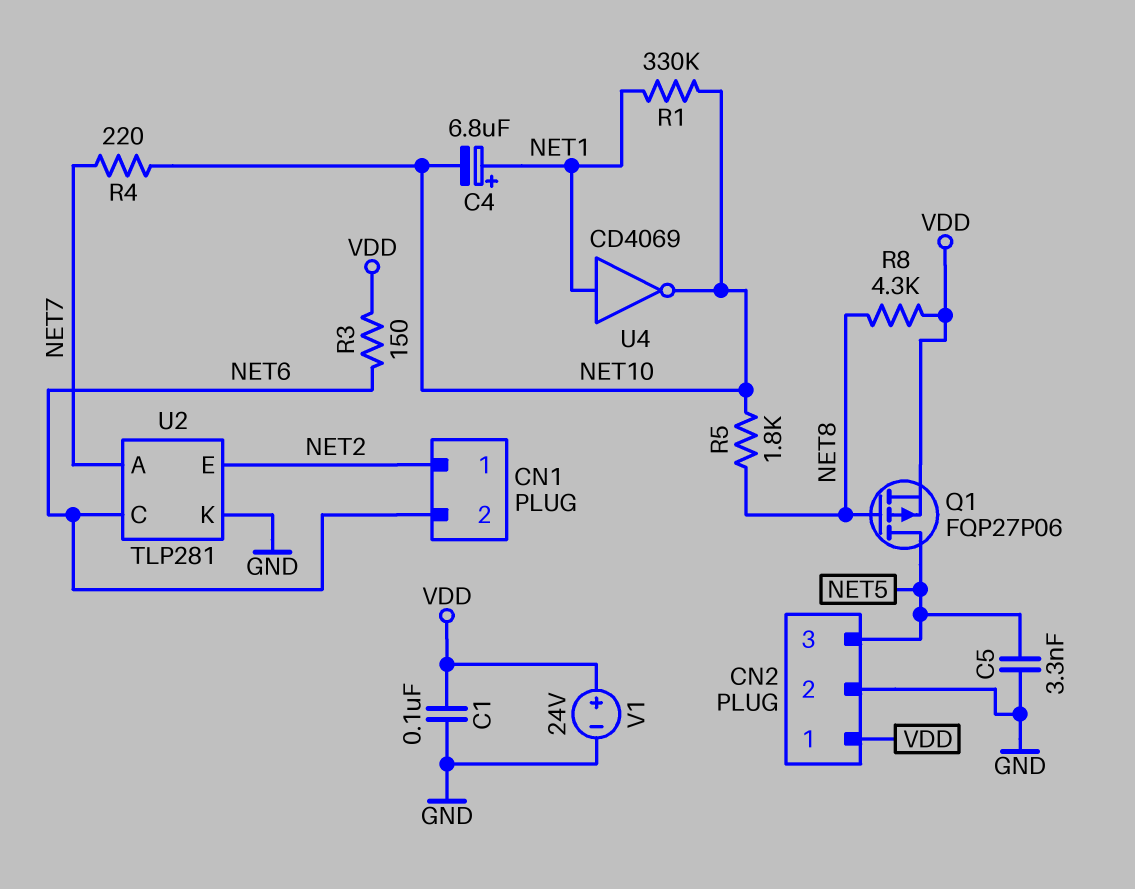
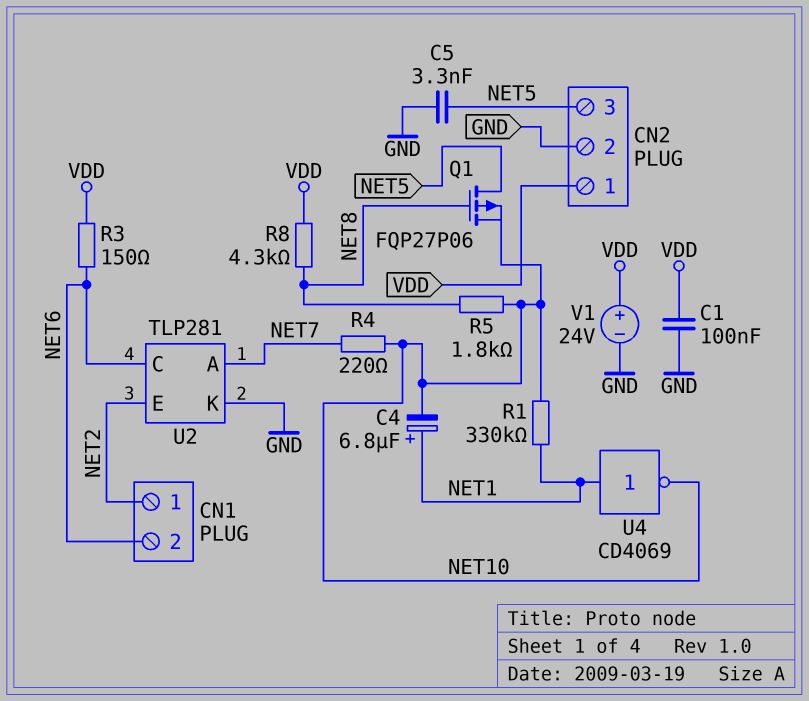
Q1: PMOS FQP27P06 (G NET8, D NET5, S VDD) -> PMOS FQP27P06 (G NET8, D NET5, S NET10)

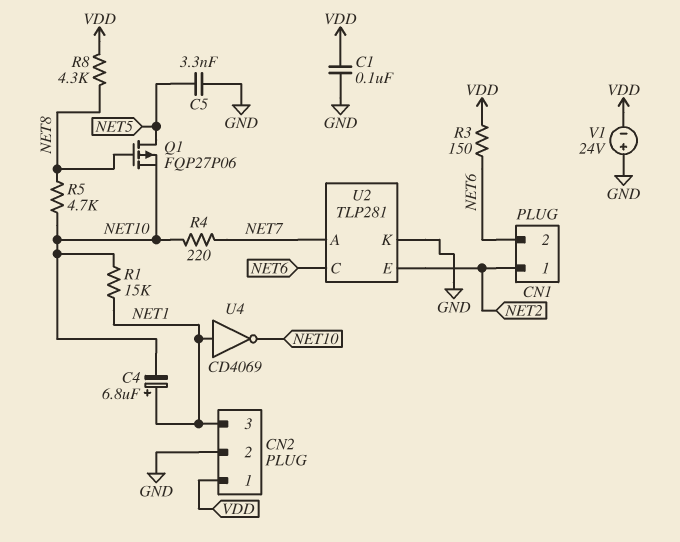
CN2 pin 3: NET5 -> NET1
R1: 330k (NET1, NET10) -> 15k (NET1, NET10)
R5: 1.8k (NET8, NET10) -> 4.7k (NET8, NET10)
V1: 24V (plus VDD, minus GND) -> 24V (plus GND, minus VDD)

